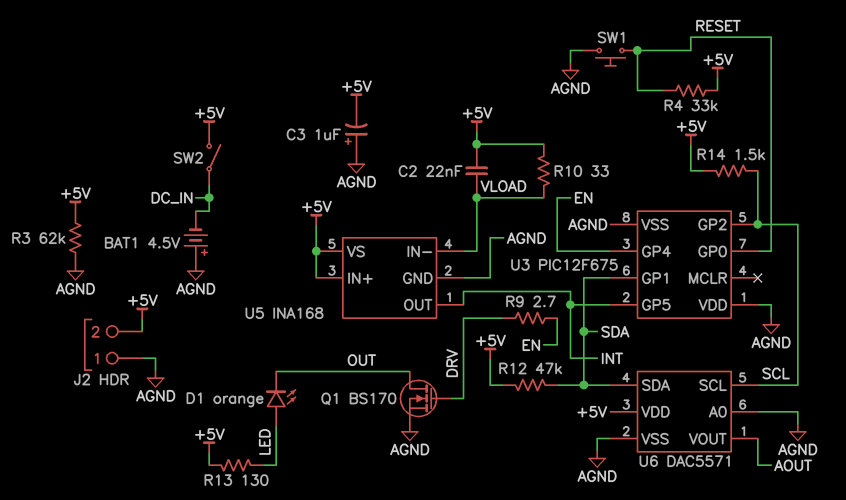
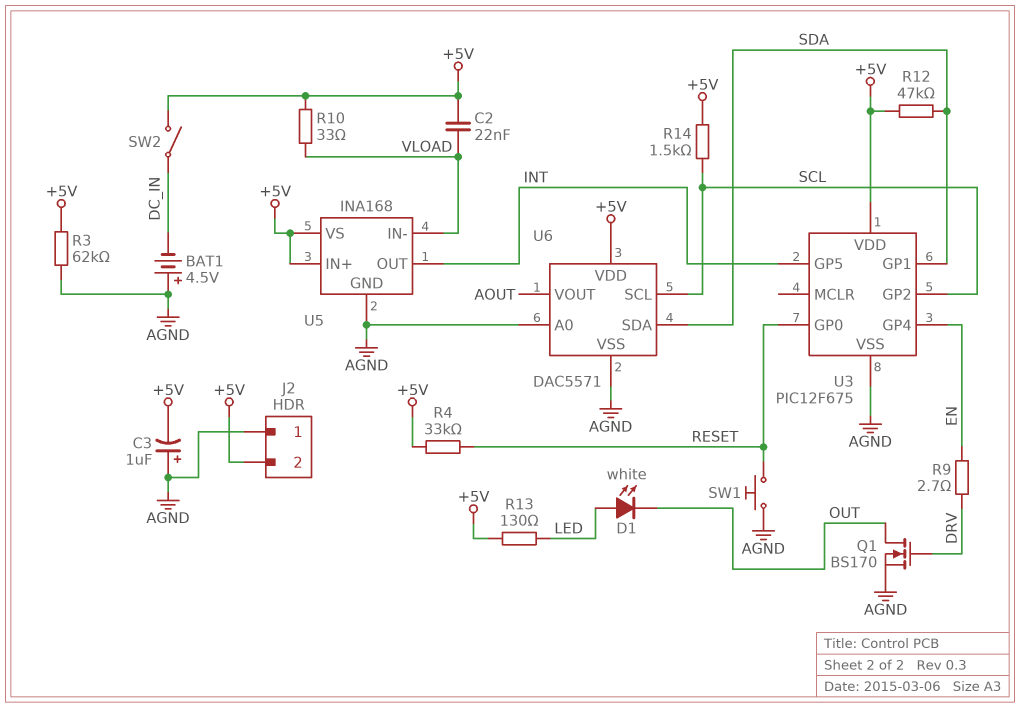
D1: LED orange (A LED, K OUT) -> LED white (A LED, K OUT)
U3 pin VDD: AGND -> +5V

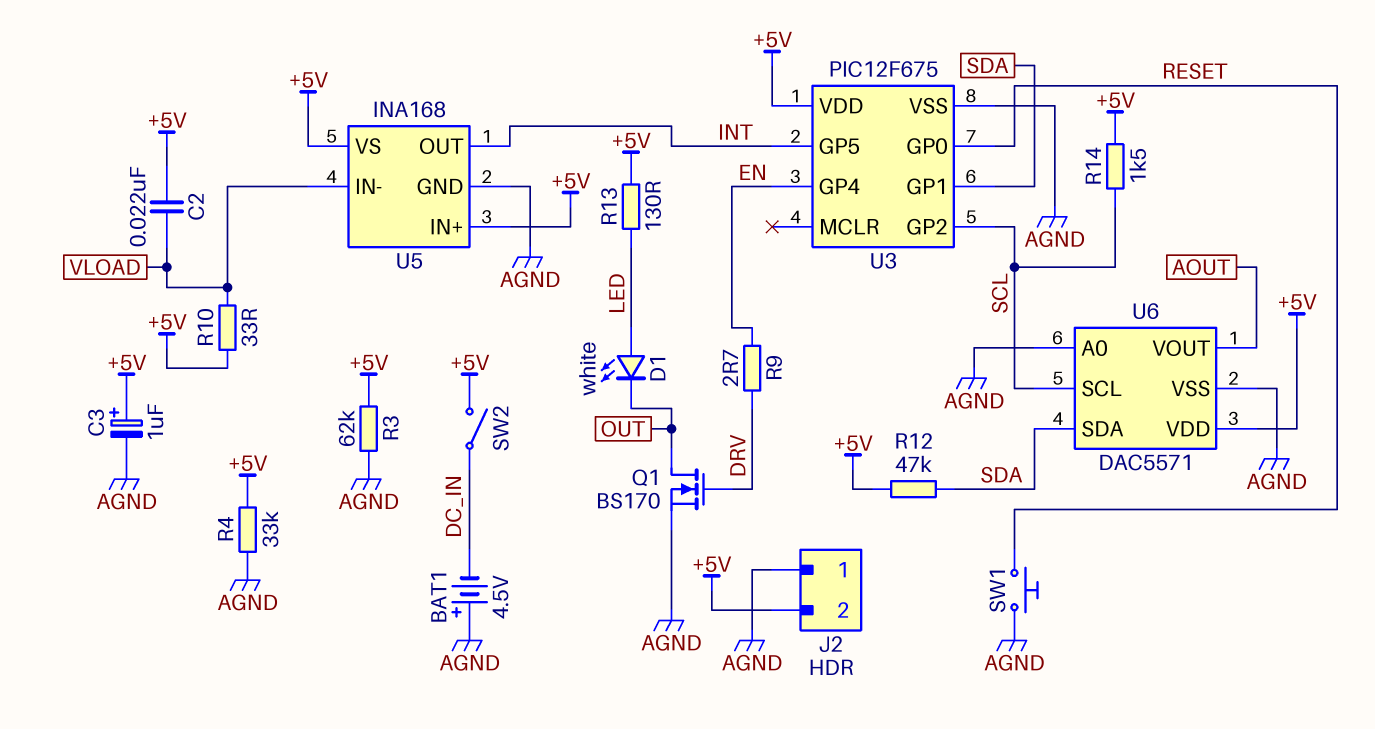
C3: 1uF (plus AGND, minus +5V) -> 1uF (plus +5V, minus AGND)
R4: 33k (+5V, RESET) -> 33k (+5V, AGND)

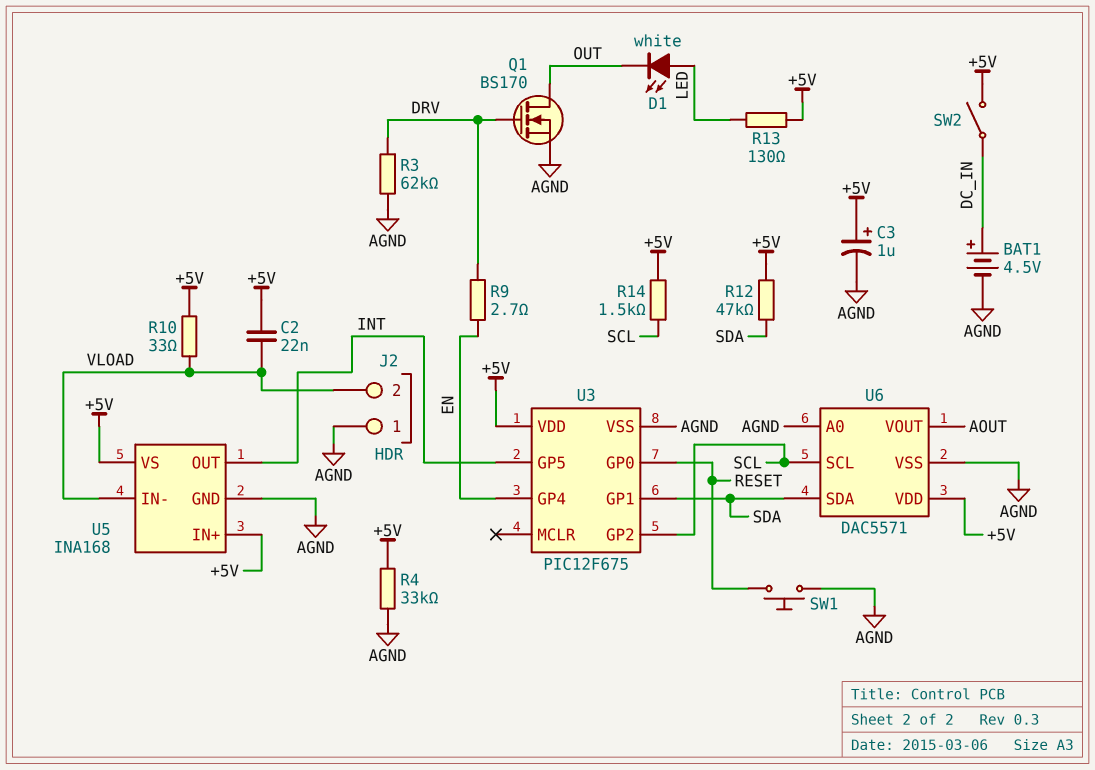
BAT1: 4.5V (plus AGND, minus DC_IN) -> 4.5V (plus DC_IN, minus AGND)
J2 pin 2: +5V -> VLOAD
R3: 62k (+5V, AGND) -> 62k (AGND, DRV)

